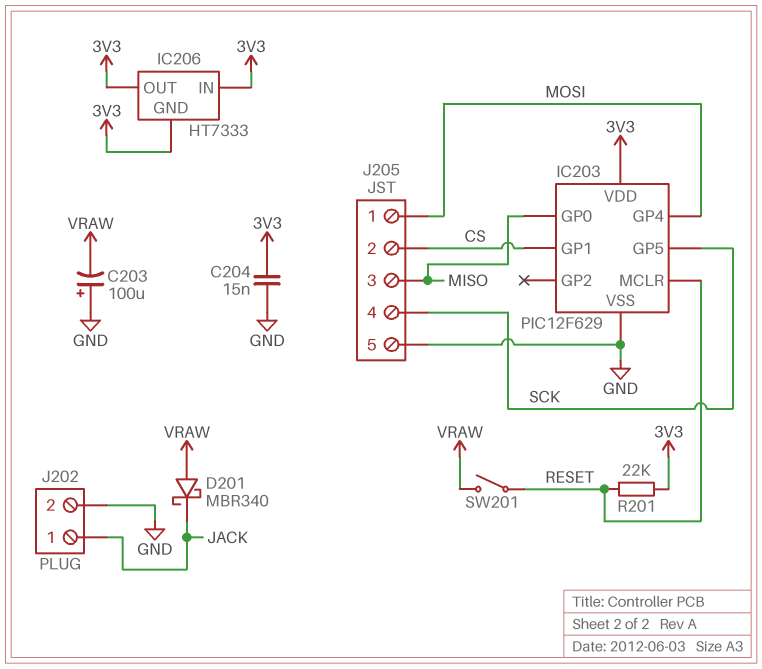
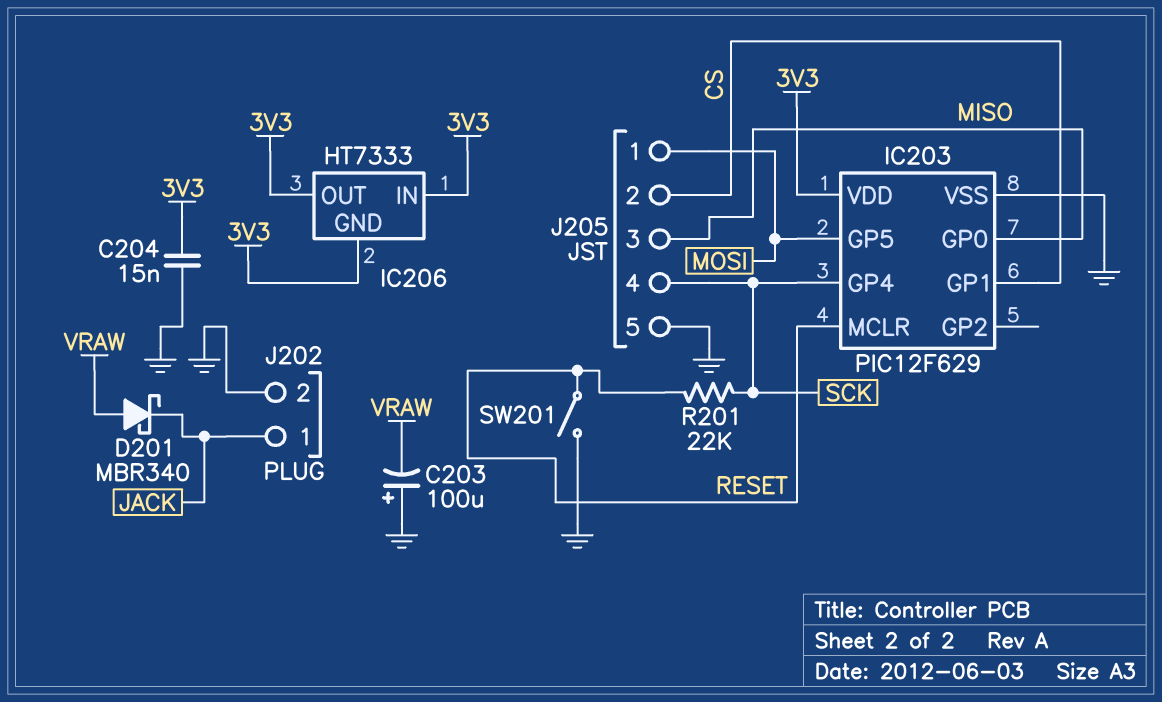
IC203 pin GP4: MOSI -> SCK
IC203 pin GP5: SCK -> MOSI
R201: 22k (3V3, RESET) -> 22k (RESET, SCK)
SW201: switch (RESET, VRAW) -> switch (GND, RESET)

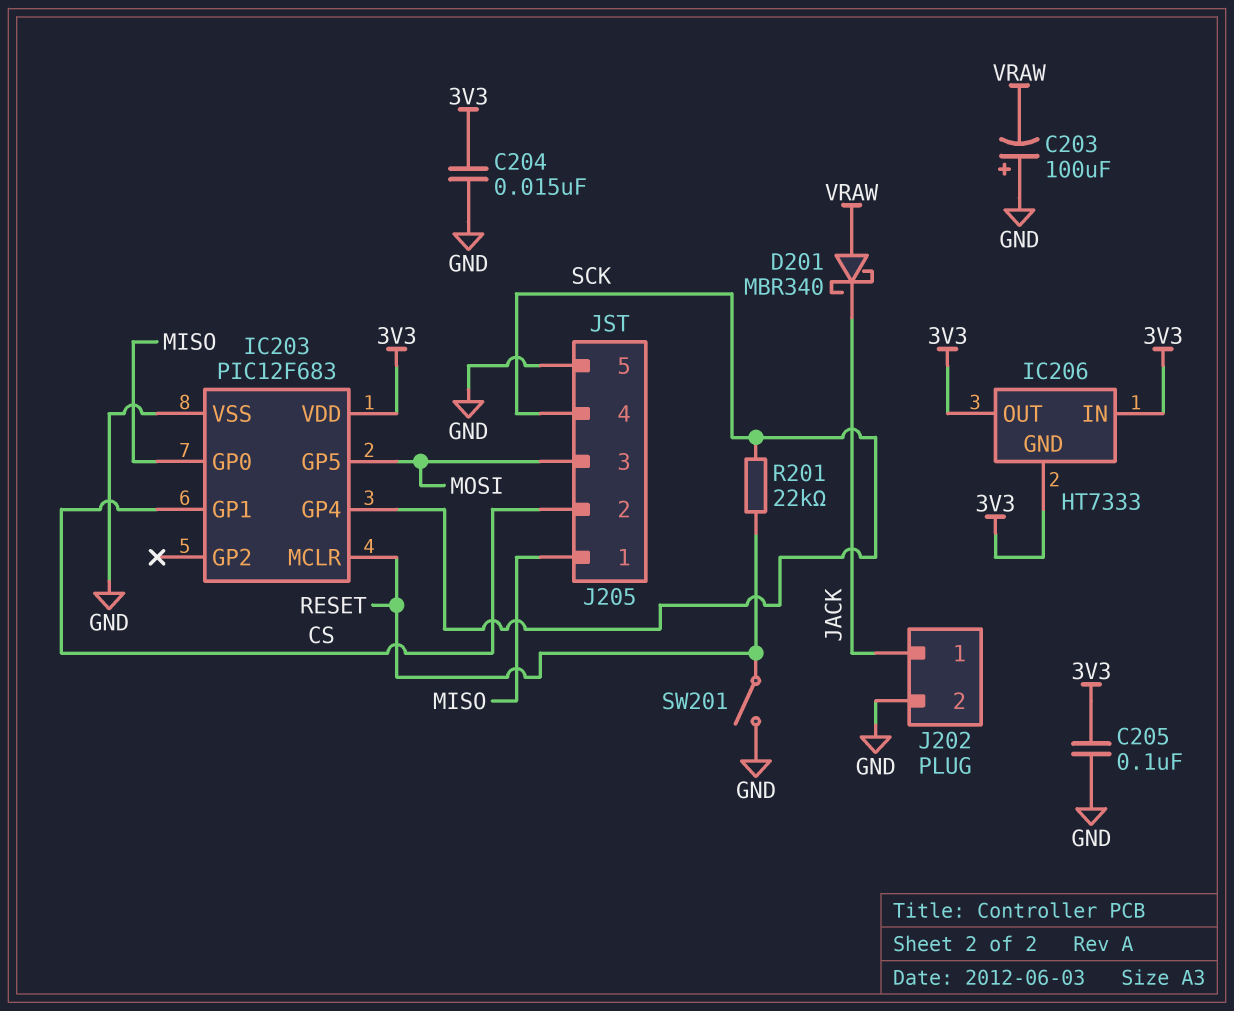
C205: none -> 100nF (3V3, GND)
IC203: PIC12F629 -> PIC12F683
J205 pin 1: MOSI -> MISO
J205 pin 3: MISO -> MOSI

